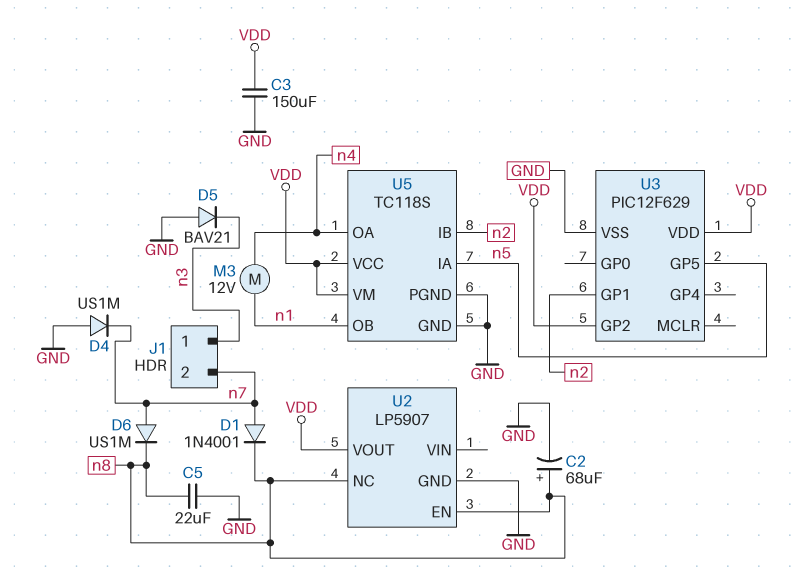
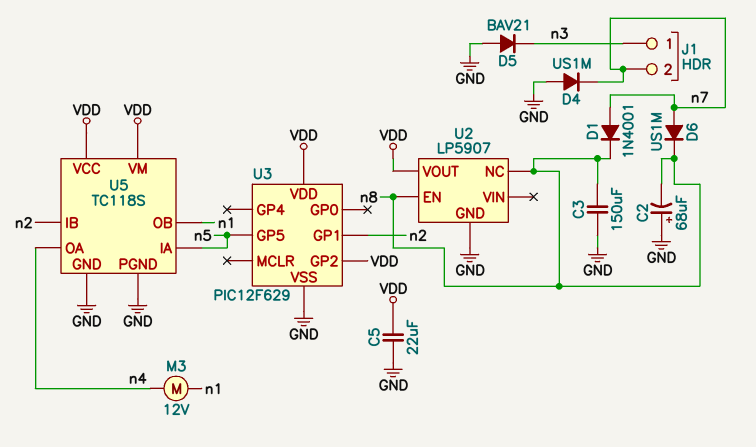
C2: 68uF (plus n8, minus GND) -> 68uF (plus GND, minus n8)
C3: 150uF (GND, VDD) -> 150uF (GND, n8)
C5: 22uF (GND, n8) -> 22uF (GND, VDD)

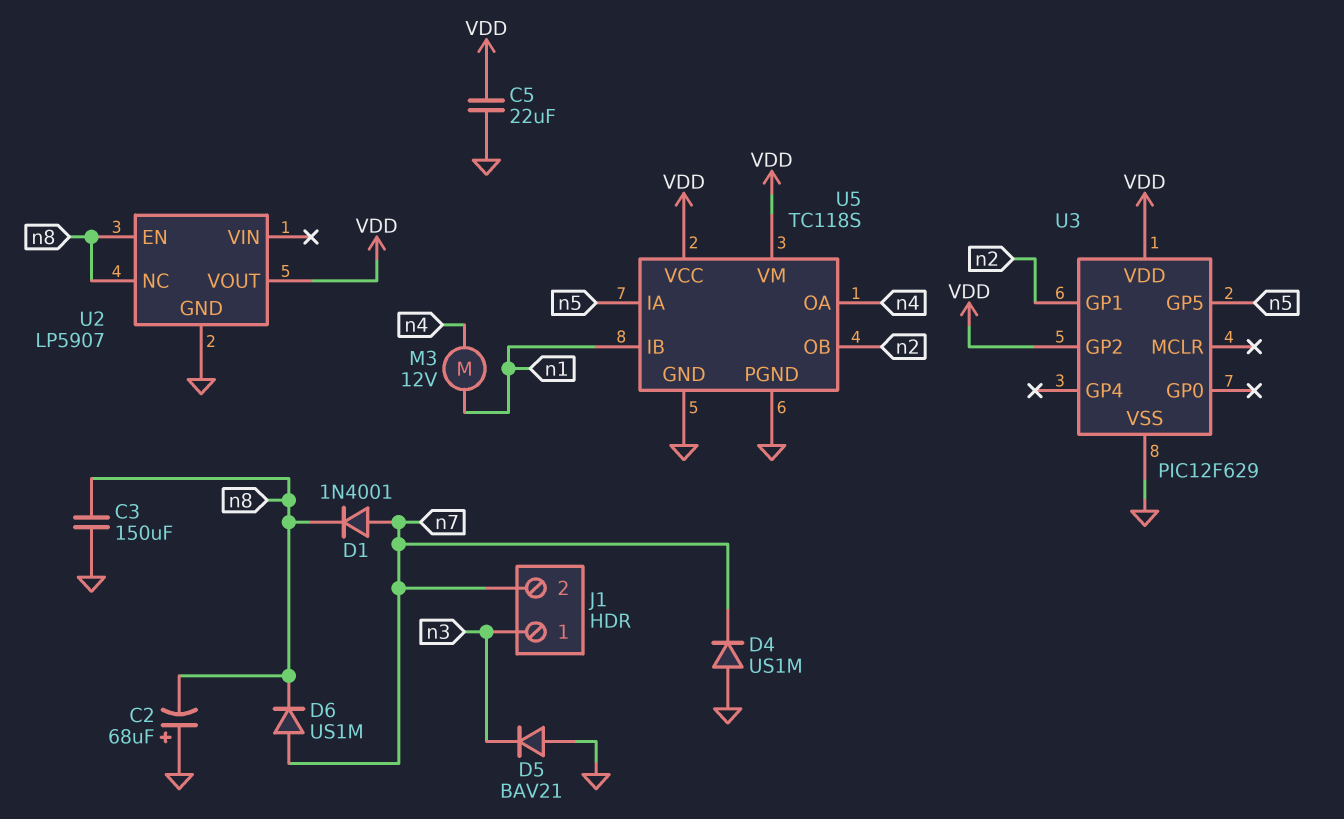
U5 pin IB: n2 -> n1
U5 pin OB: n1 -> n2

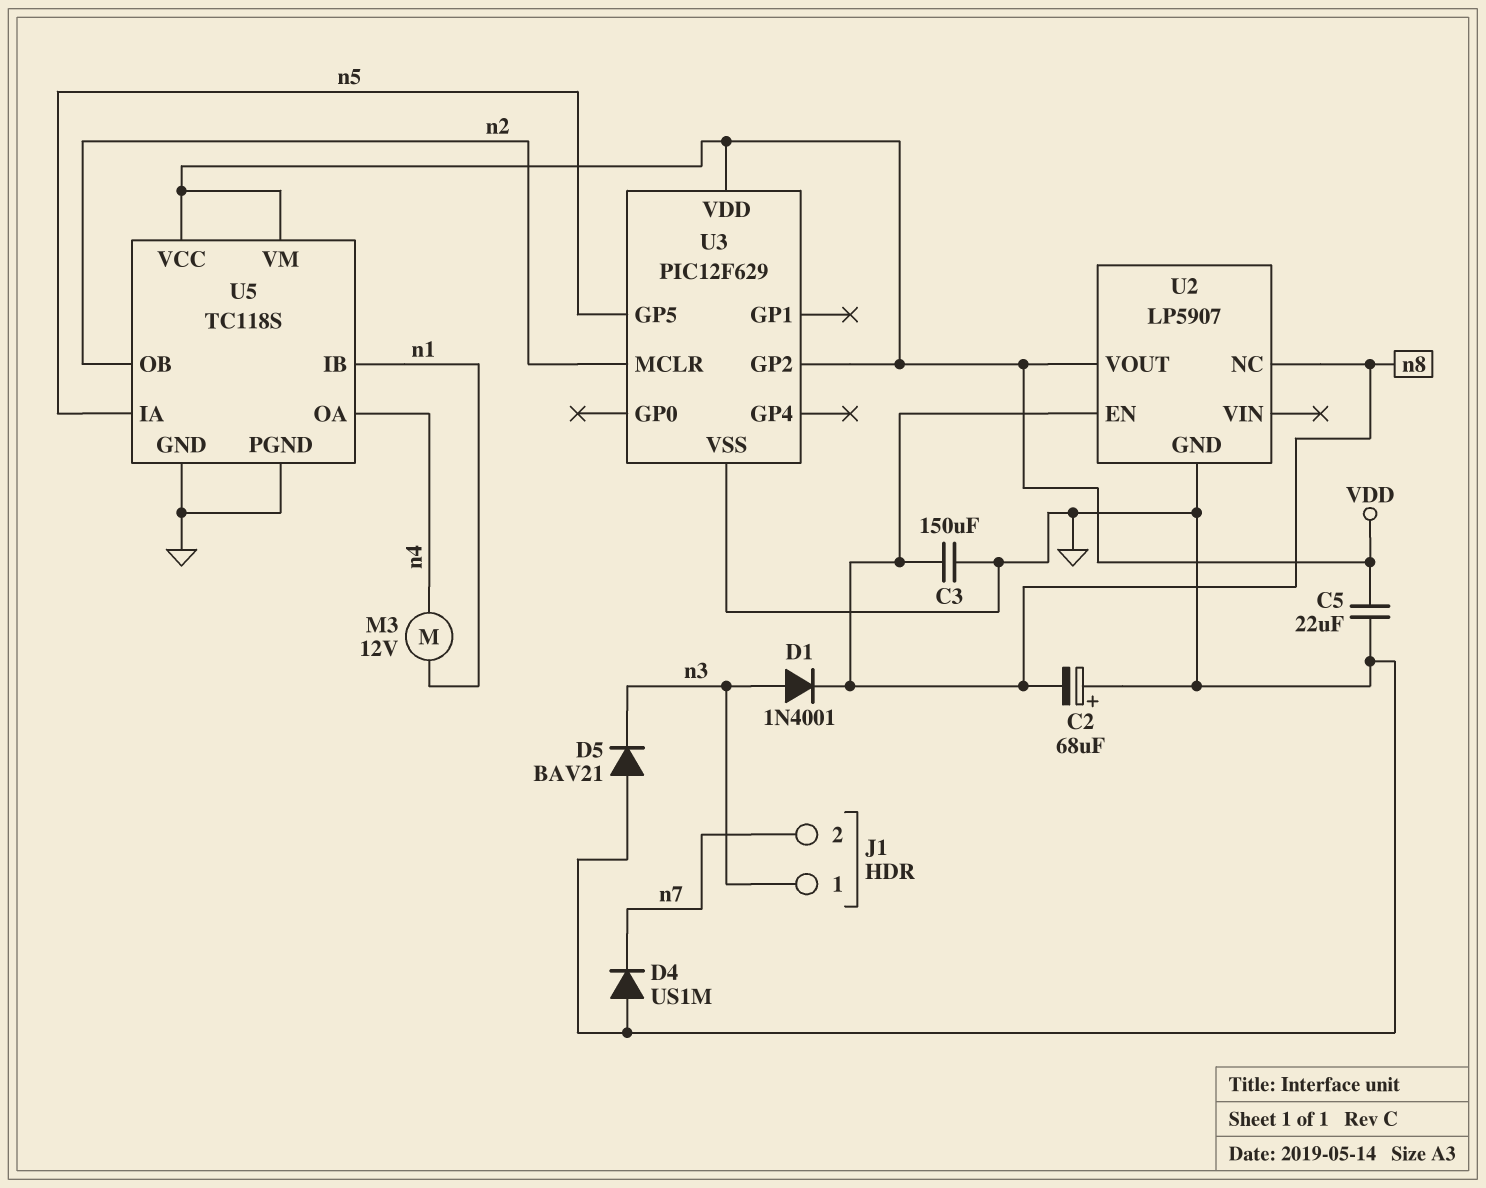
D1: diode 1N4001 (A n7, K n8) -> diode 1N4001 (A n3, K n8)
D6: diode US1M (A n7, K n8) -> none
U3 pin GP1: n2 -> none
U3 pin MCLR: none -> n2

